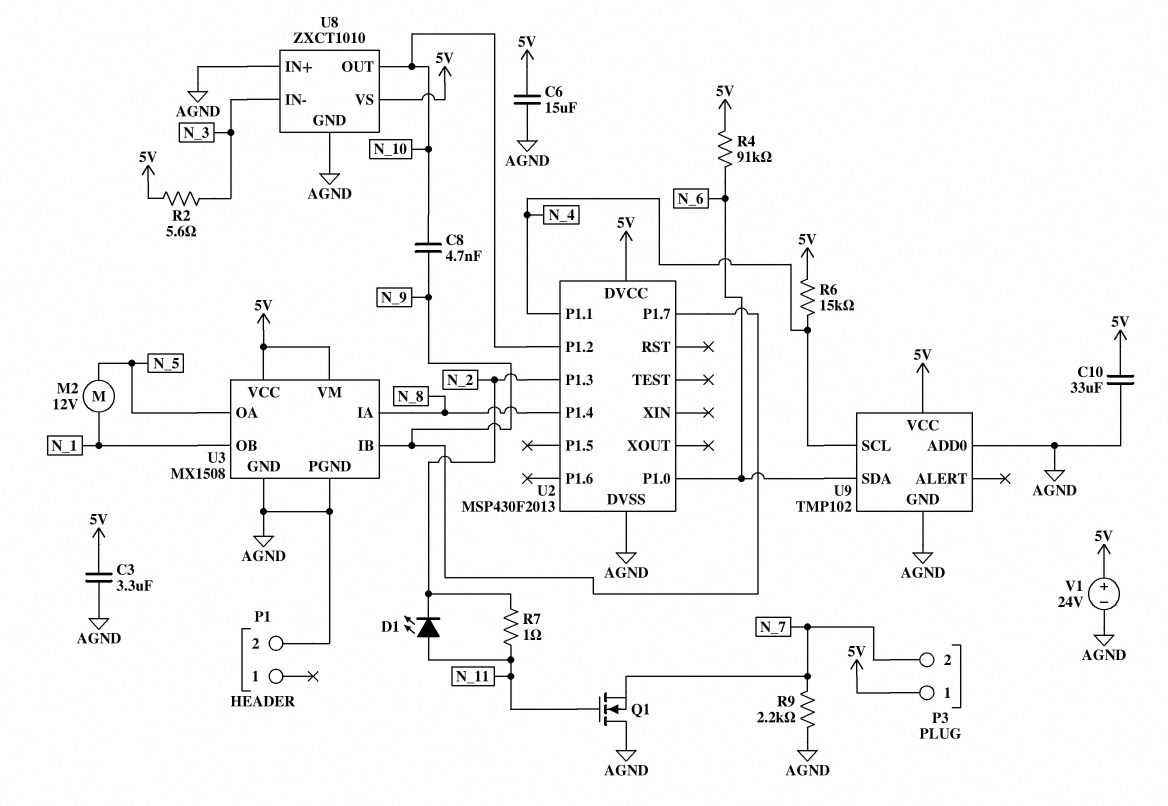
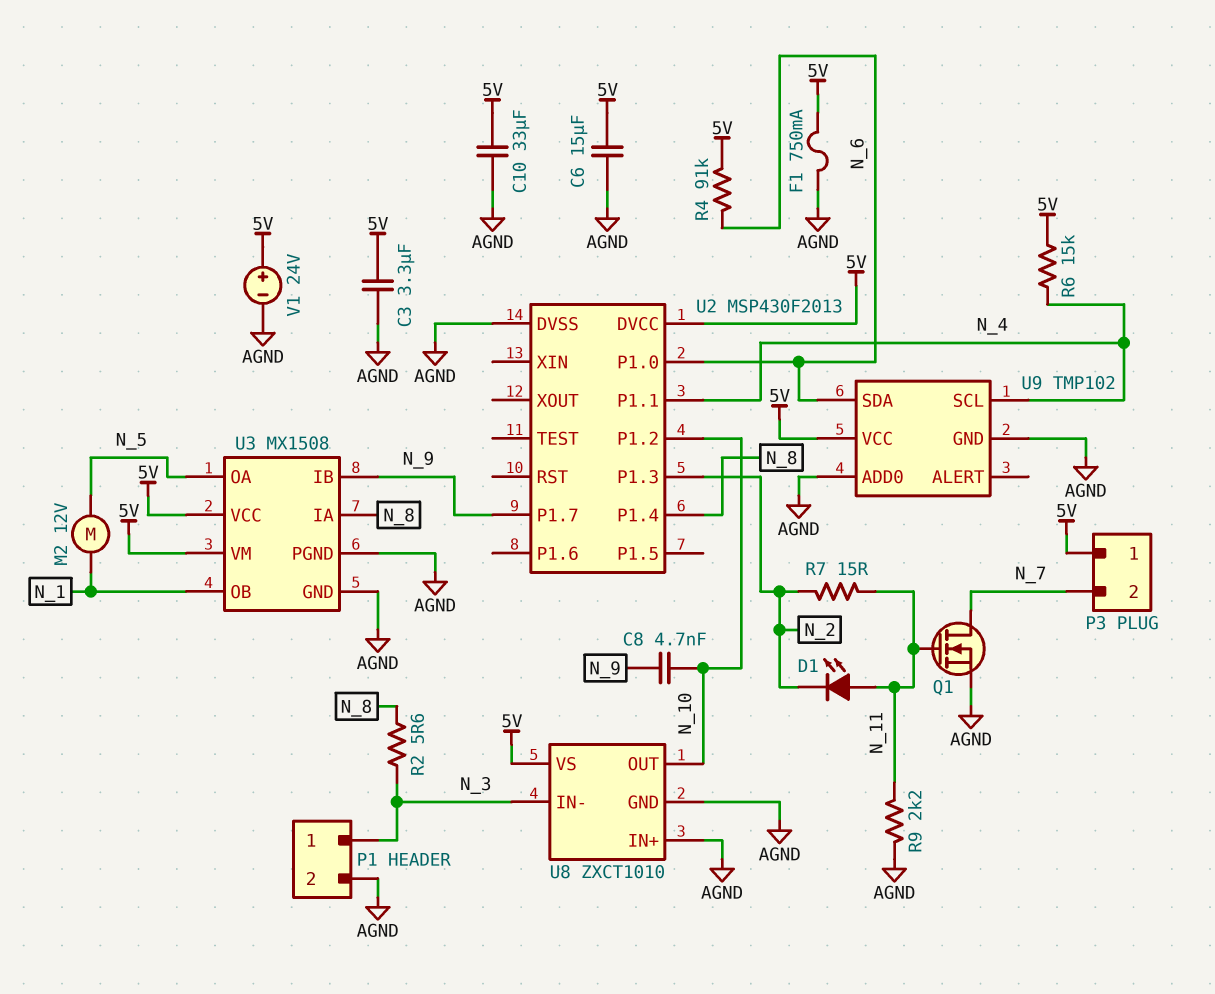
F1: none -> 750mA (5V, AGND)
P1 pin 1: none -> N_3
Q1: NMOS (G N_11, D AGND, S N_7) -> NMOS (G N_11, D N_7, S AGND)
R2: 5.6 (5V, N_3) -> 5.6 (N_3, N_8)
R7: 1 (N_2, N_11) -> 15 (N_2, N_11)
R9: 2.2k (AGND, N_7) -> 2.2k (AGND, N_11)

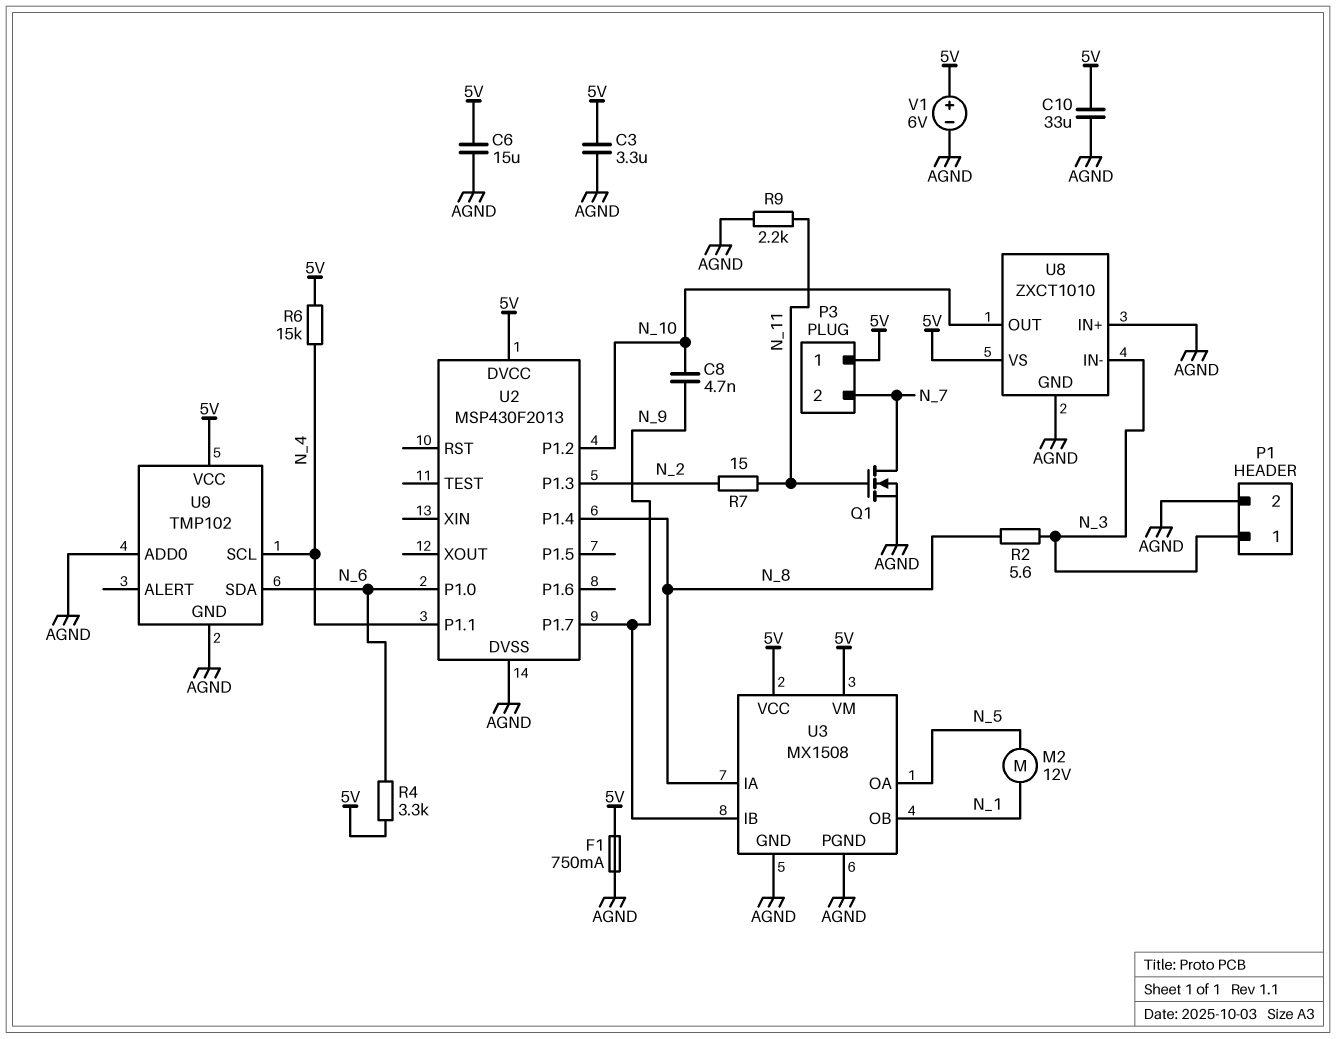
D1: LED (A N_11, K N_2) -> none
R4: 91k (5V, N_6) -> 3.3k (5V, N_6)
V1: 24V (plus 5V, minus AGND) -> 6V (plus 5V, minus AGND)

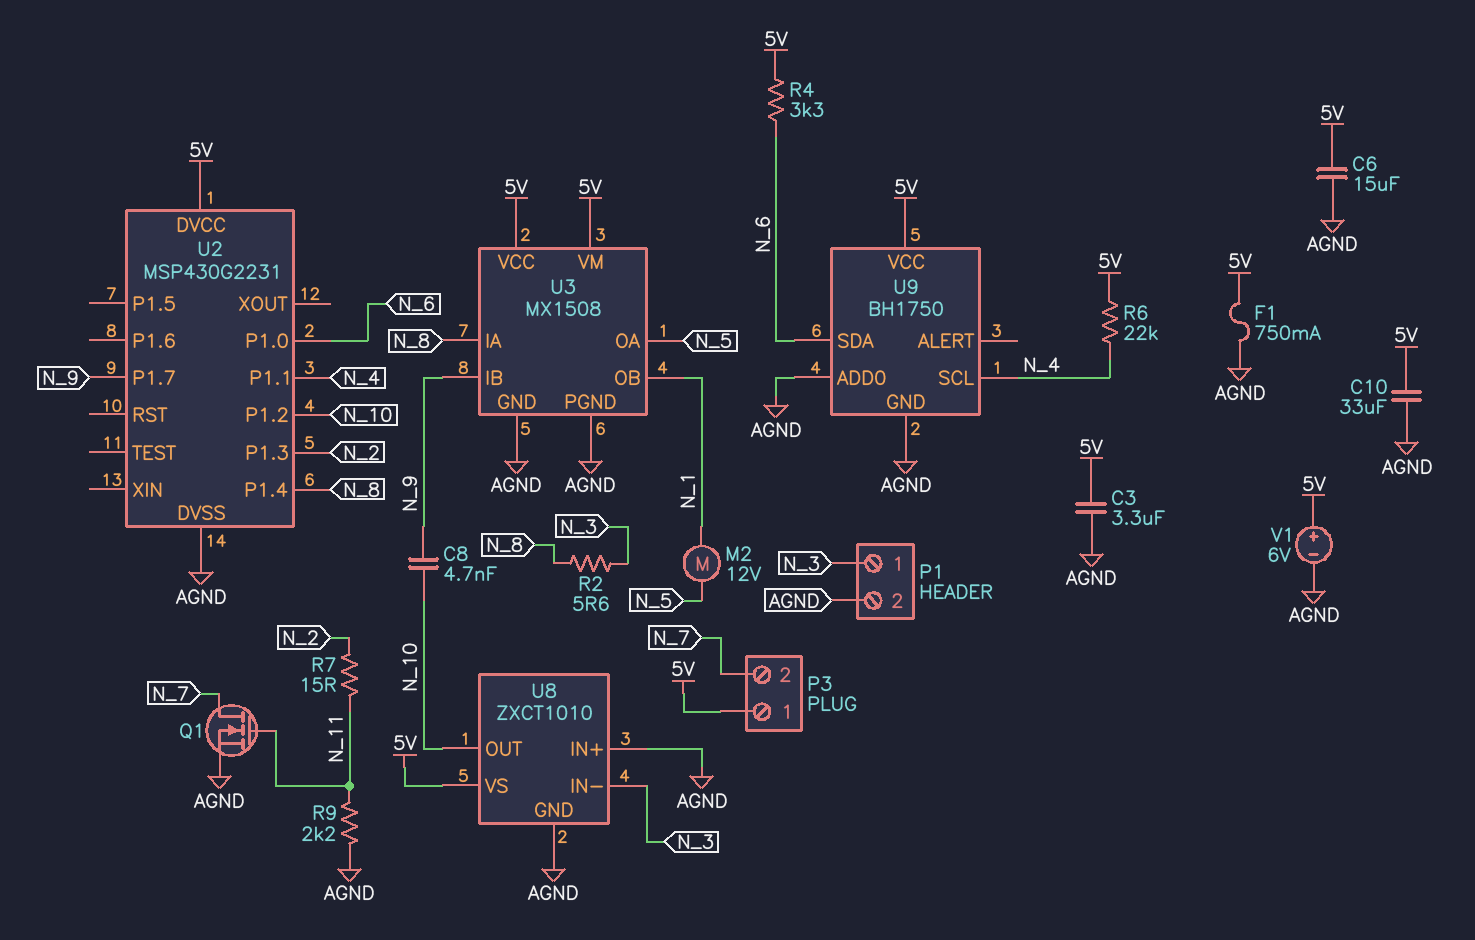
R6: 15k (5V, N_4) -> 22k (5V, N_4)
U2: MSP430F2013 -> MSP430G2231
U9: TMP102 -> BH1750

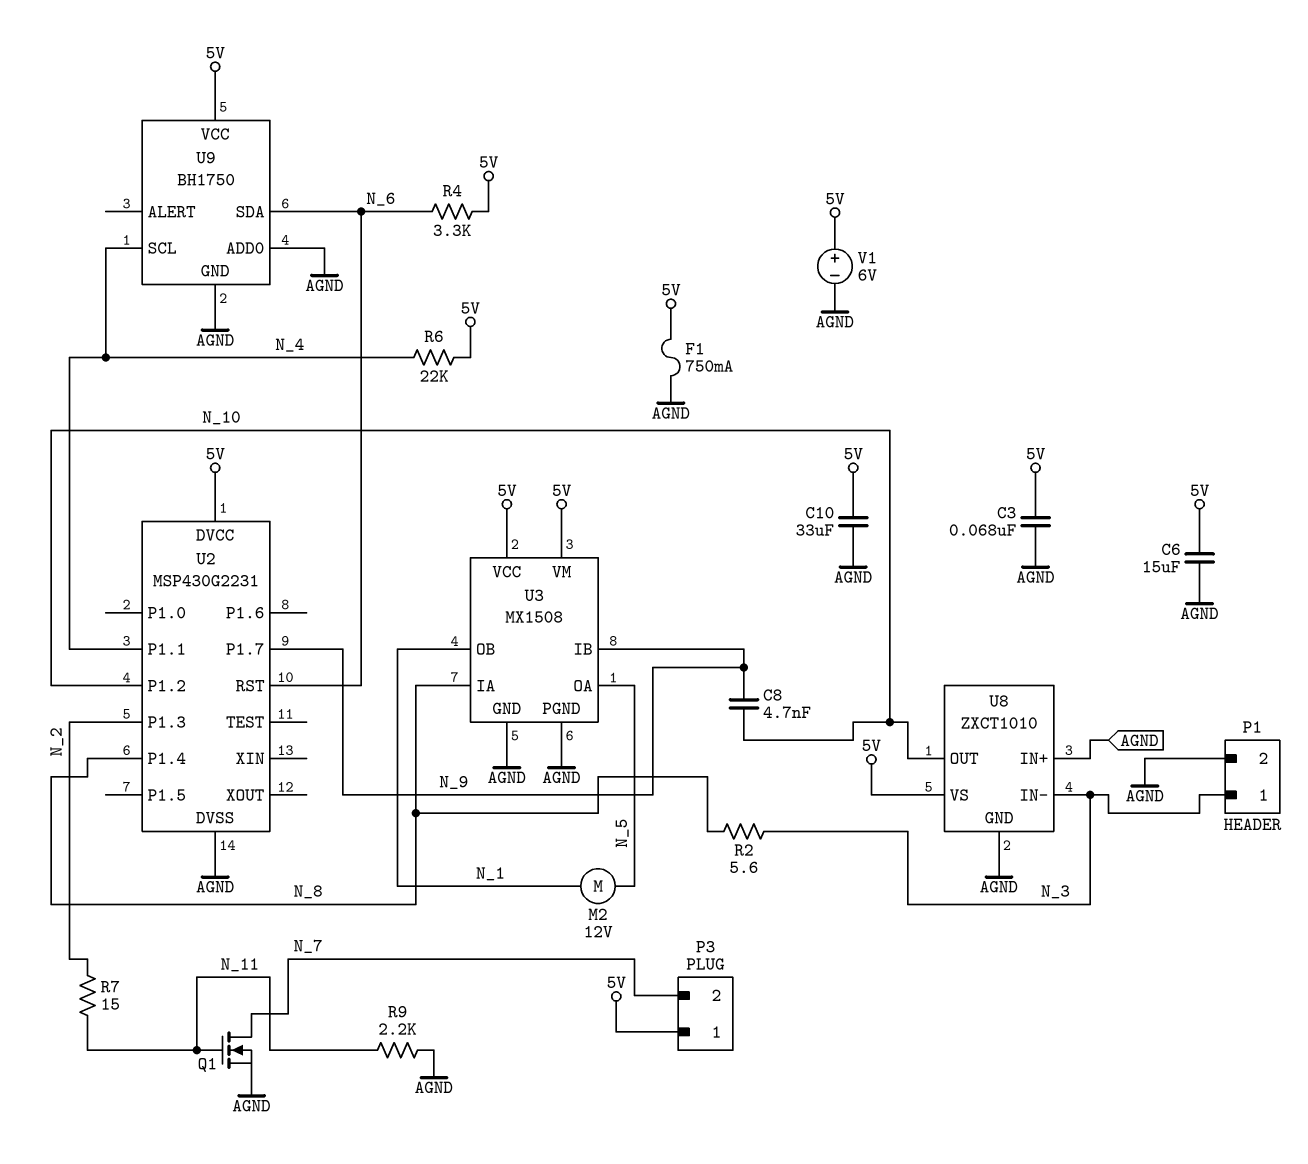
C3: 3.3uF (5V, AGND) -> 68nF (5V, AGND)
U2 pin P1.0: N_6 -> none
U2 pin RST: none -> N_6

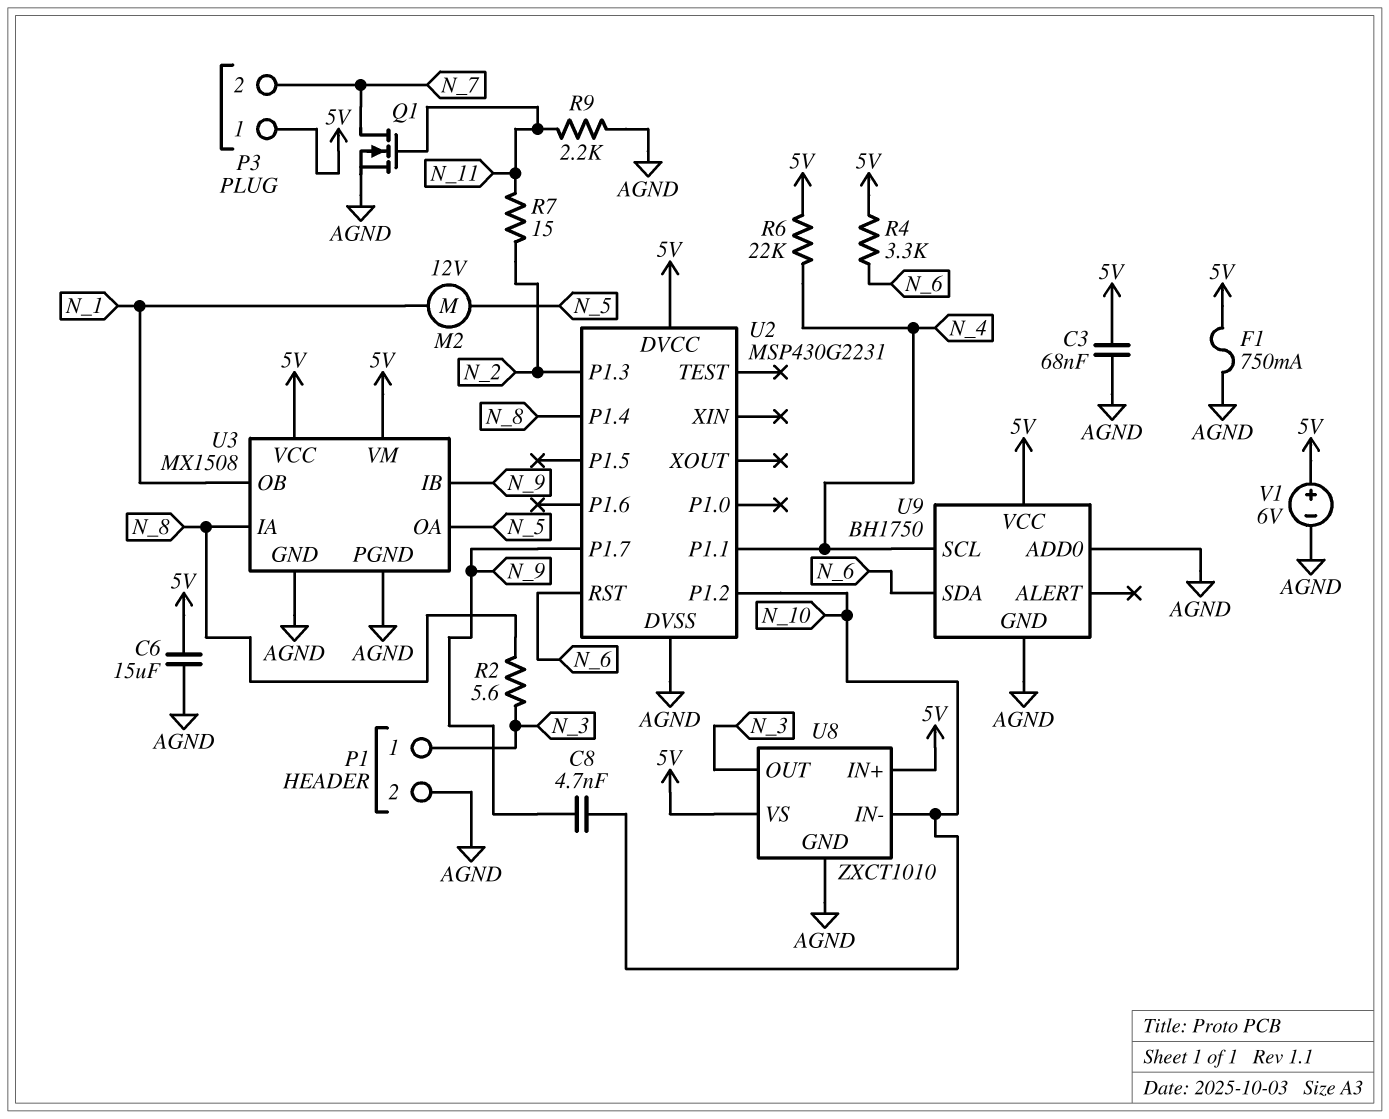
C10: 33uF (5V, AGND) -> none
U8 pin IN+: AGND -> 5V
U8 pin IN-: N_3 -> N_10
U8 pin OUT: N_10 -> N_3

